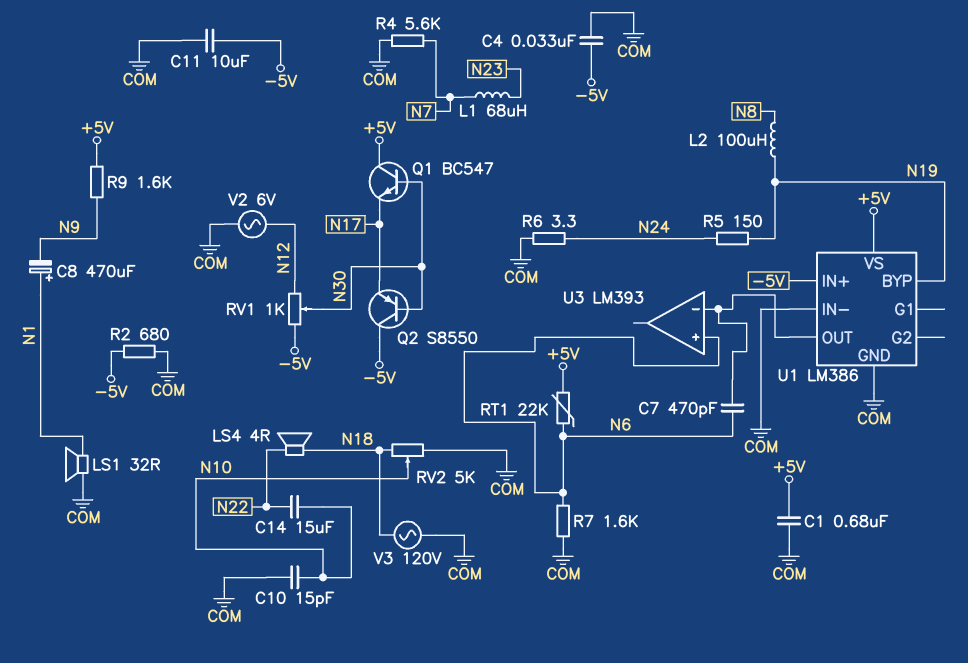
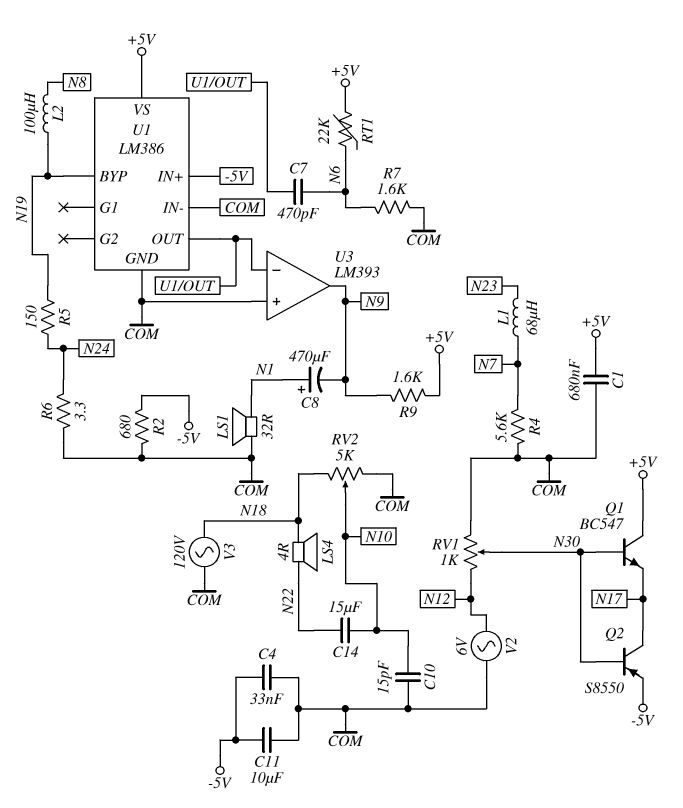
Q2: PNP S8550 (B N30, C -5V, E N17) -> PNP S8550 (B N30, C N17, E -5V)
RV1: 1k (-5V, N12, wiper N30) -> 1k (COM, N12, wiper N30)
U3 pin in+: N6 -> COM
U3 pin out: none -> N9

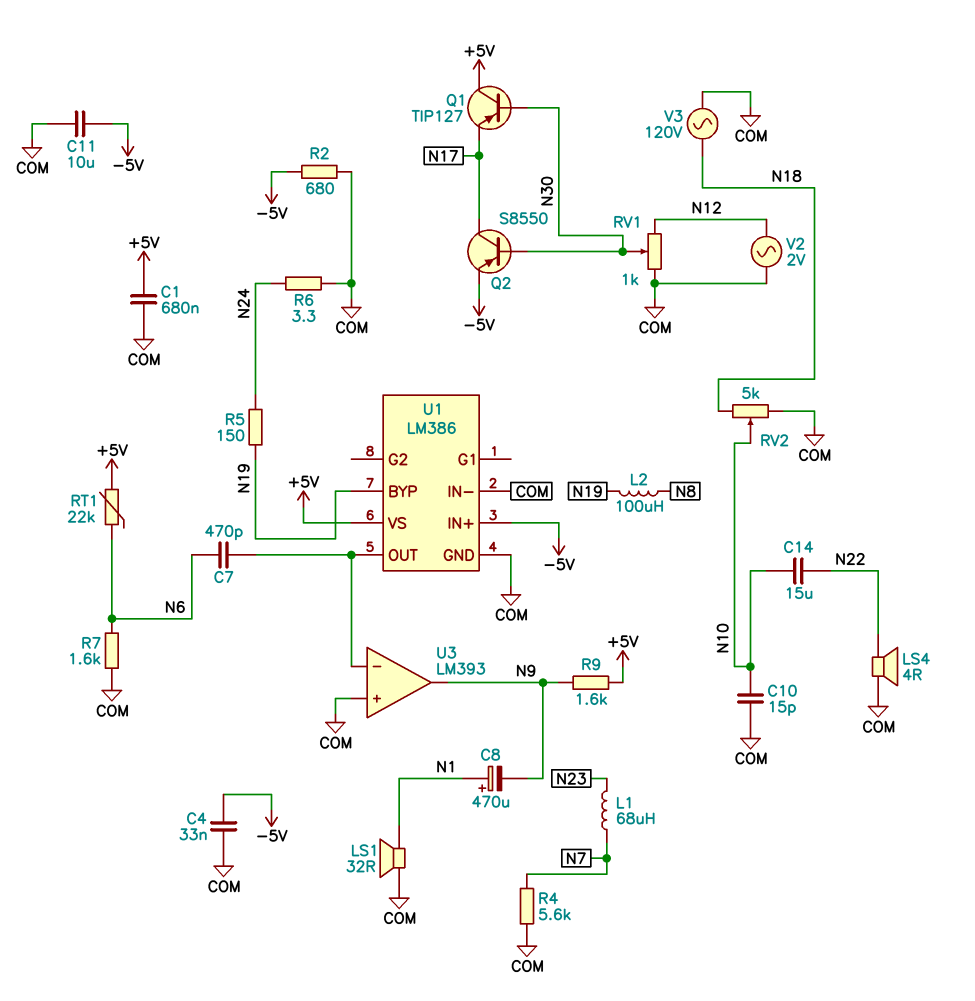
LS4: speaker 4R (N18, N22) -> speaker 4R (COM, N22)
Q1: NPN BC547 (B N30, C +5V, E N17) -> PNP TIP127 (B N30, C +5V, E N17)
V2: AC 6V (COM, N12) -> AC 2V (COM, N12)

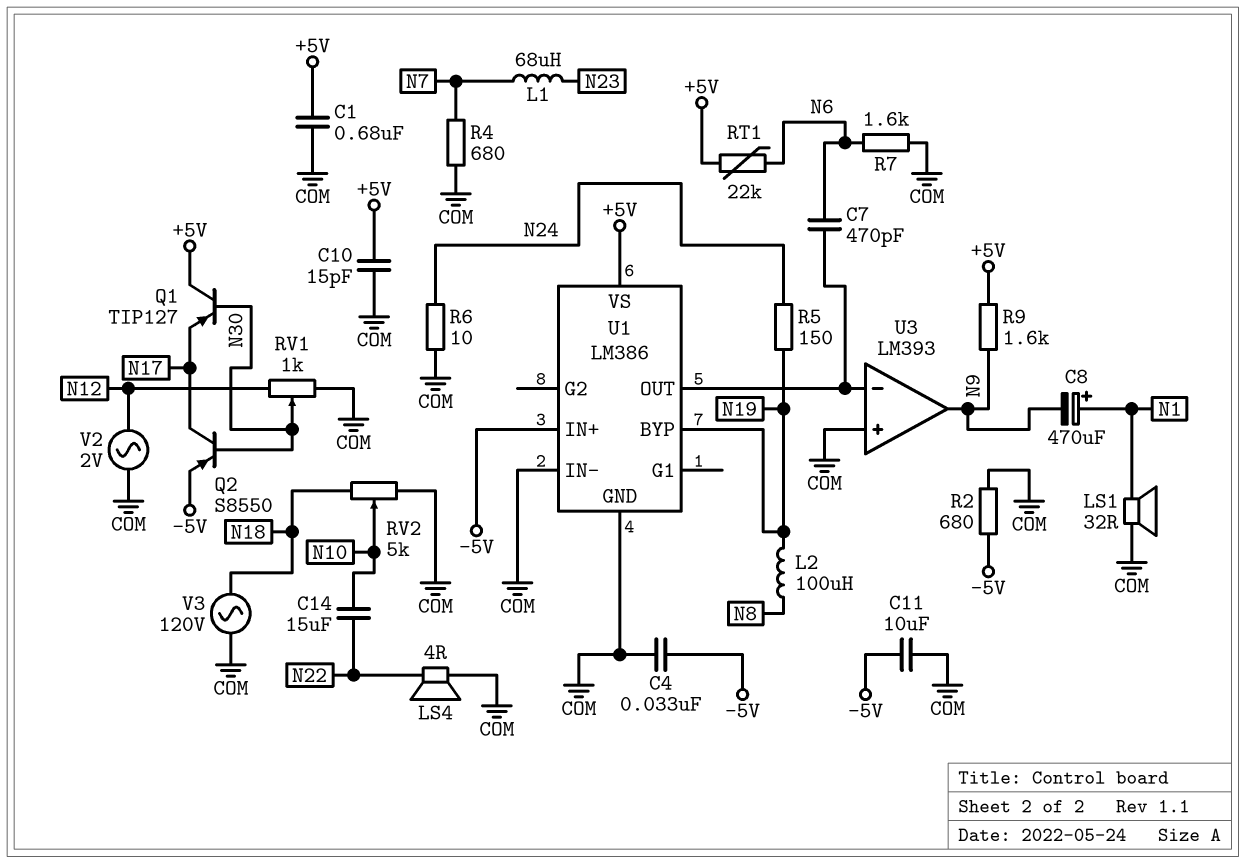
C10: 15pF (COM, N10) -> 15pF (+5V, COM)
R4: 5.6k (COM, N7) -> 680 (COM, N7)
R6: 3.3 (COM, N24) -> 10 (COM, N24)

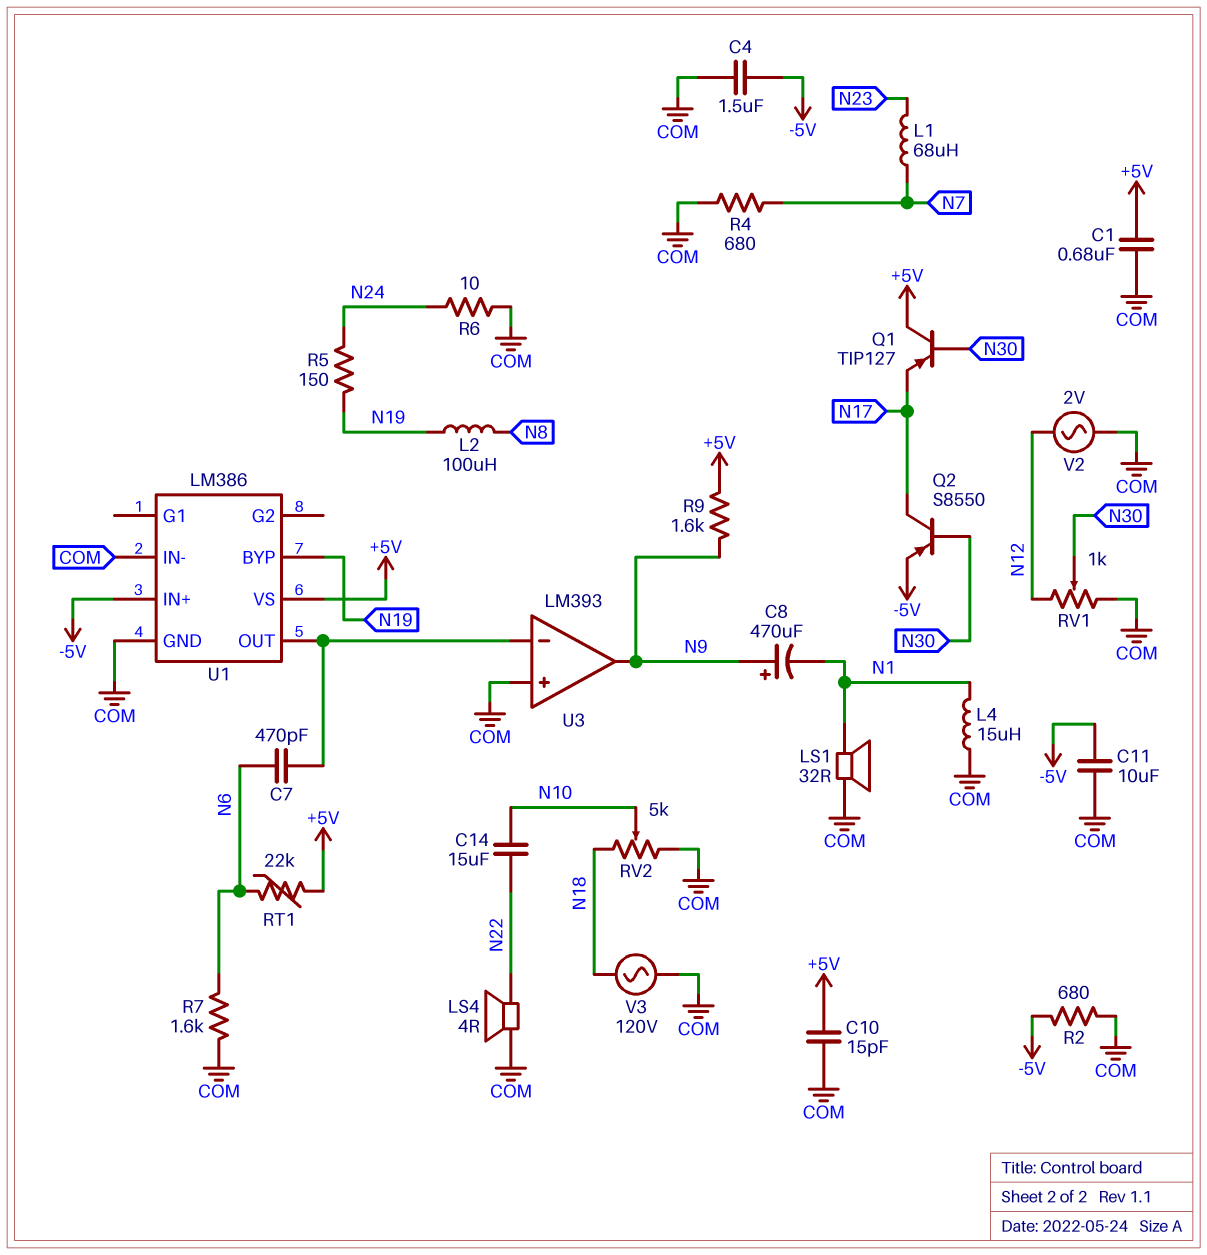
C4: 33nF (-5V, COM) -> 1.5uF (-5V, COM)
C8: 470uF (plus N1, minus N9) -> 470uF (plus N9, minus N1)
L4: none -> 15uH (COM, N1)

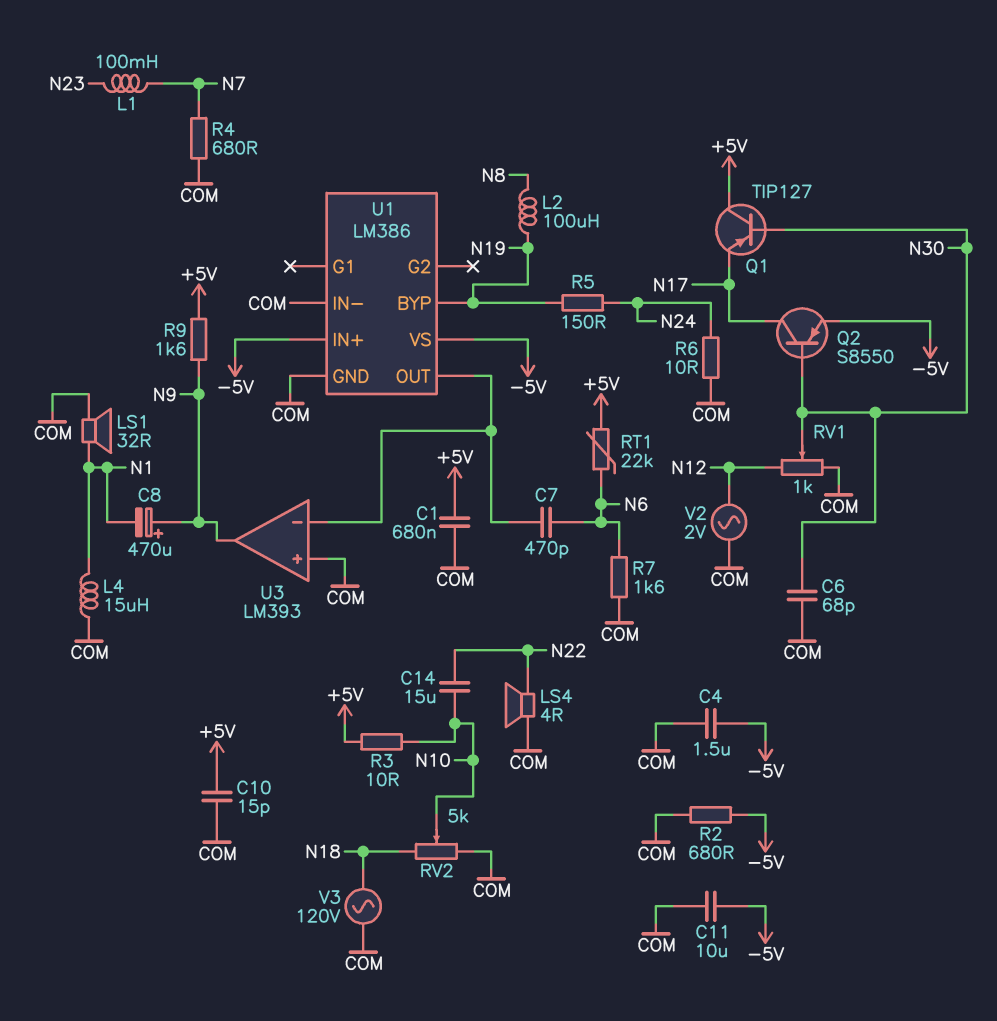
C6: none -> 68pF (COM, N30)
L1: 68uH (N7, N23) -> 100mH (N7, N23)
R3: none -> 10 (+5V, N10)
U1 pin VS: +5V -> -5V

